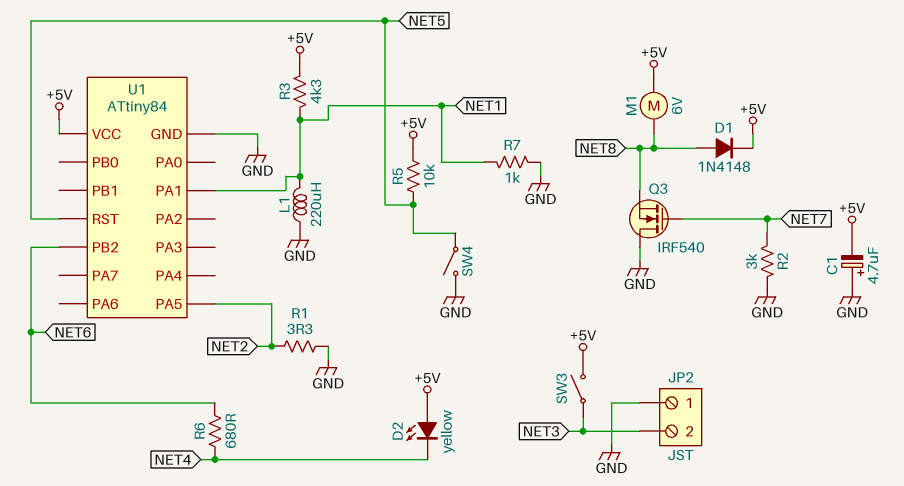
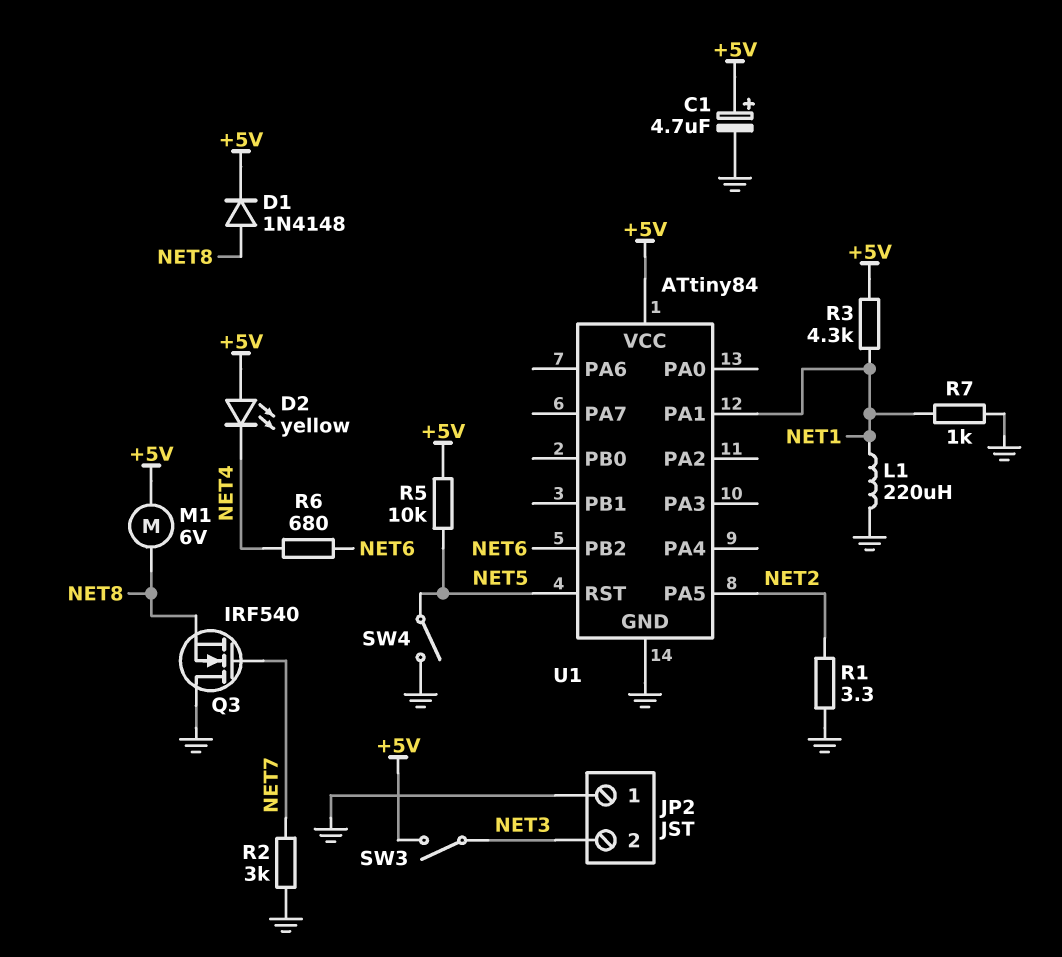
C1: 4.7uF (plus GND, minus +5V) -> 4.7uF (plus +5V, minus GND)

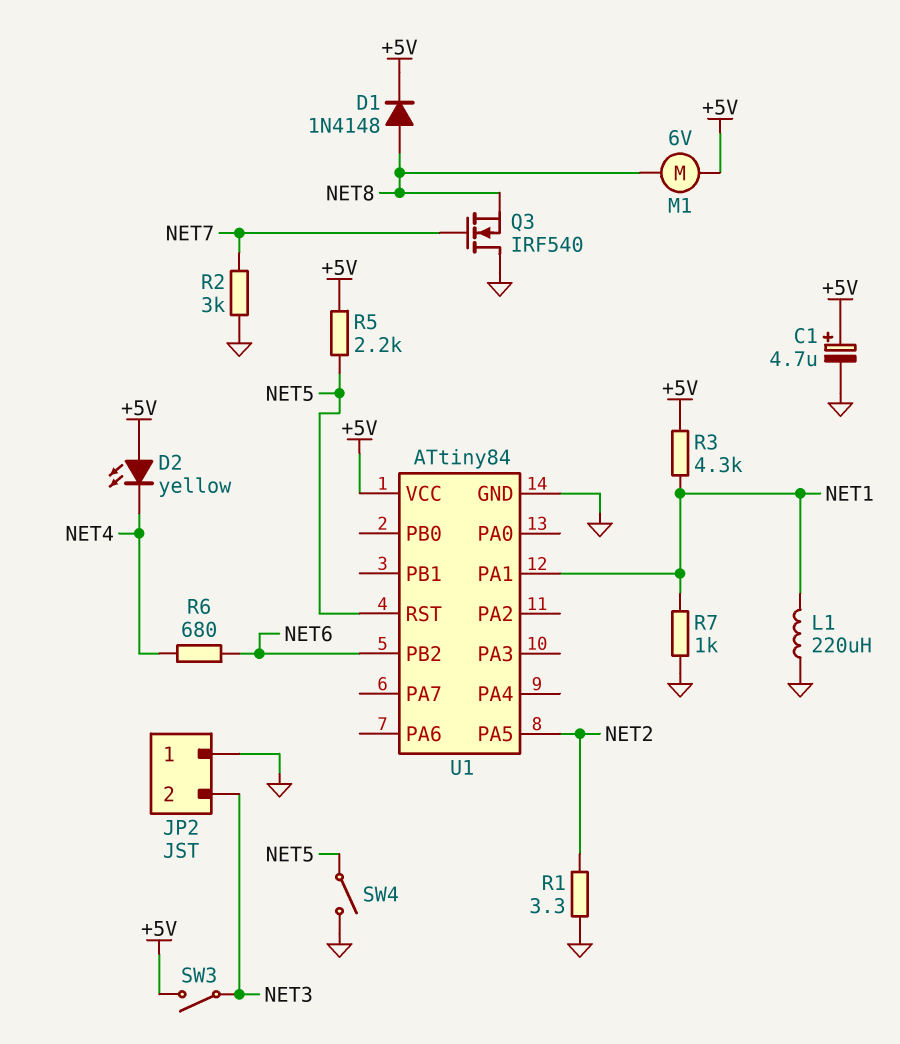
R5: 10k (+5V, NET5) -> 2.2k (+5V, NET5)

